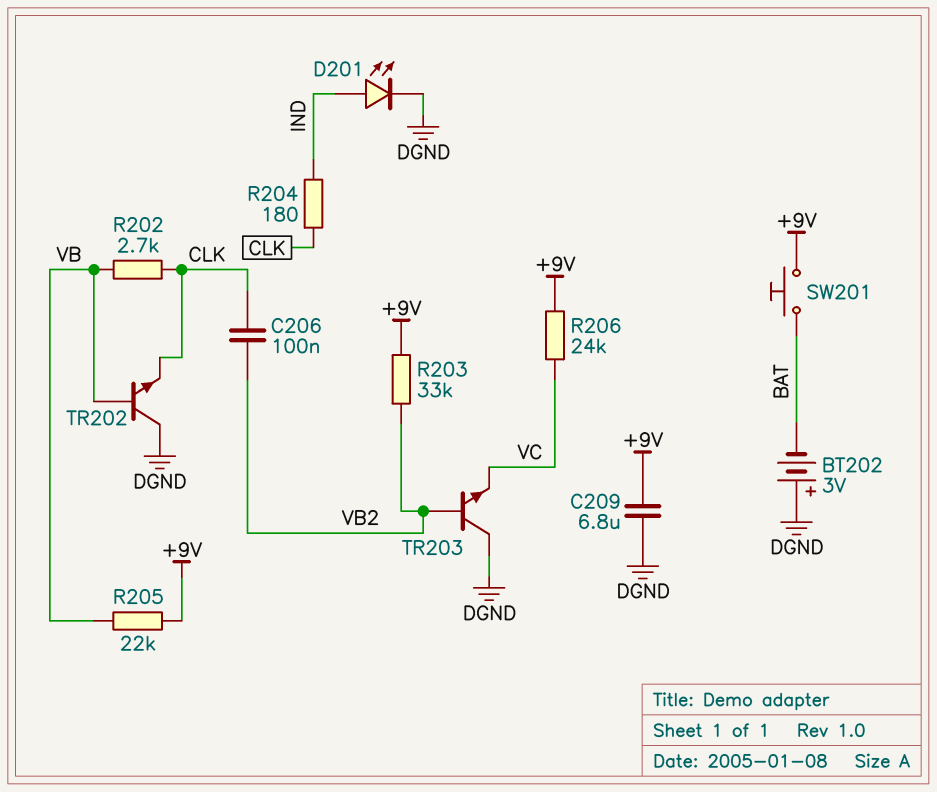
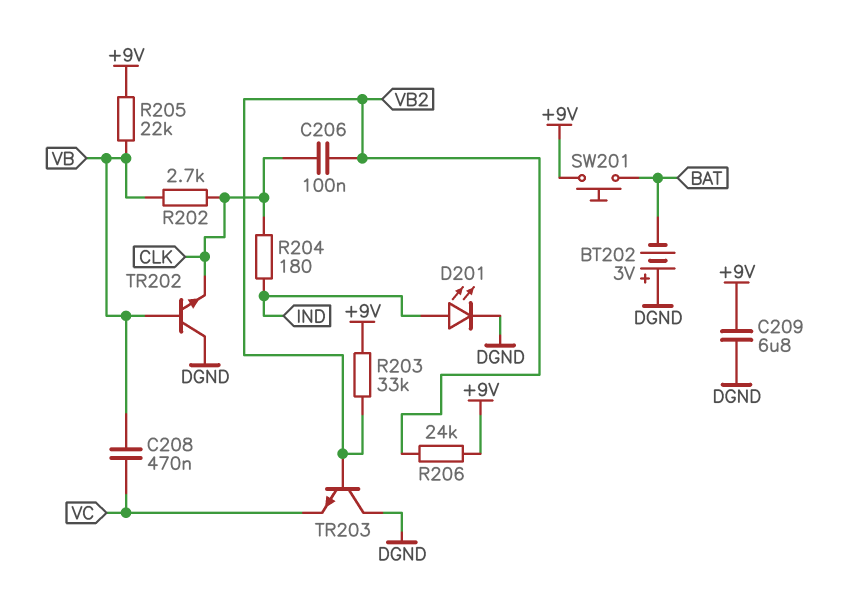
C208: none -> 470nF (VB, VC)
R206: 24k (+9V, VC) -> 24k (+9V, VB2)

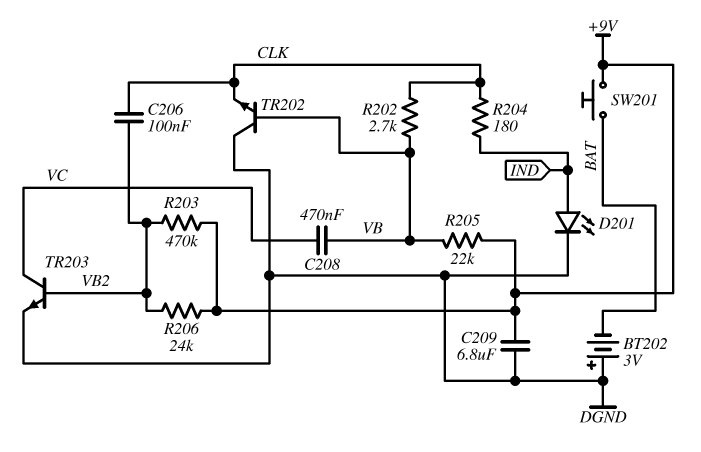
R203: 33k (+9V, VB2) -> 470k (+9V, VB2)
TR203: NPN (B VB2, C DGND, E VC) -> NPN (B VB2, C VC, E DGND)

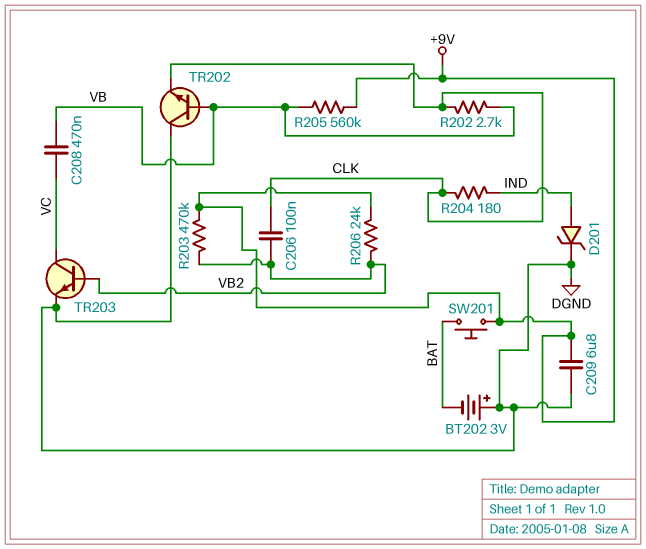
D201: LED (A IND, K DGND) -> zener (A IND, K DGND)
R205: 22k (+9V, VB) -> 560k (+9V, VB)

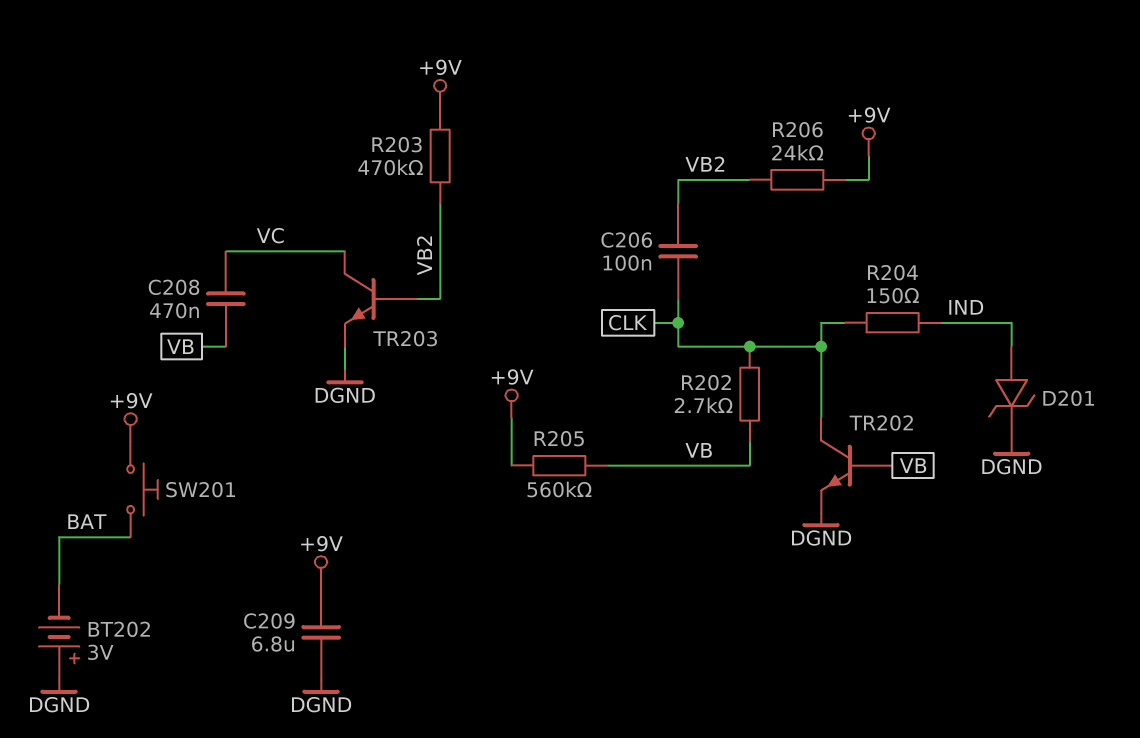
R204: 180 (CLK, IND) -> 150 (CLK, IND)
TR202: NPN (B VB, C DGND, E CLK) -> NPN (B VB, C CLK, E DGND)

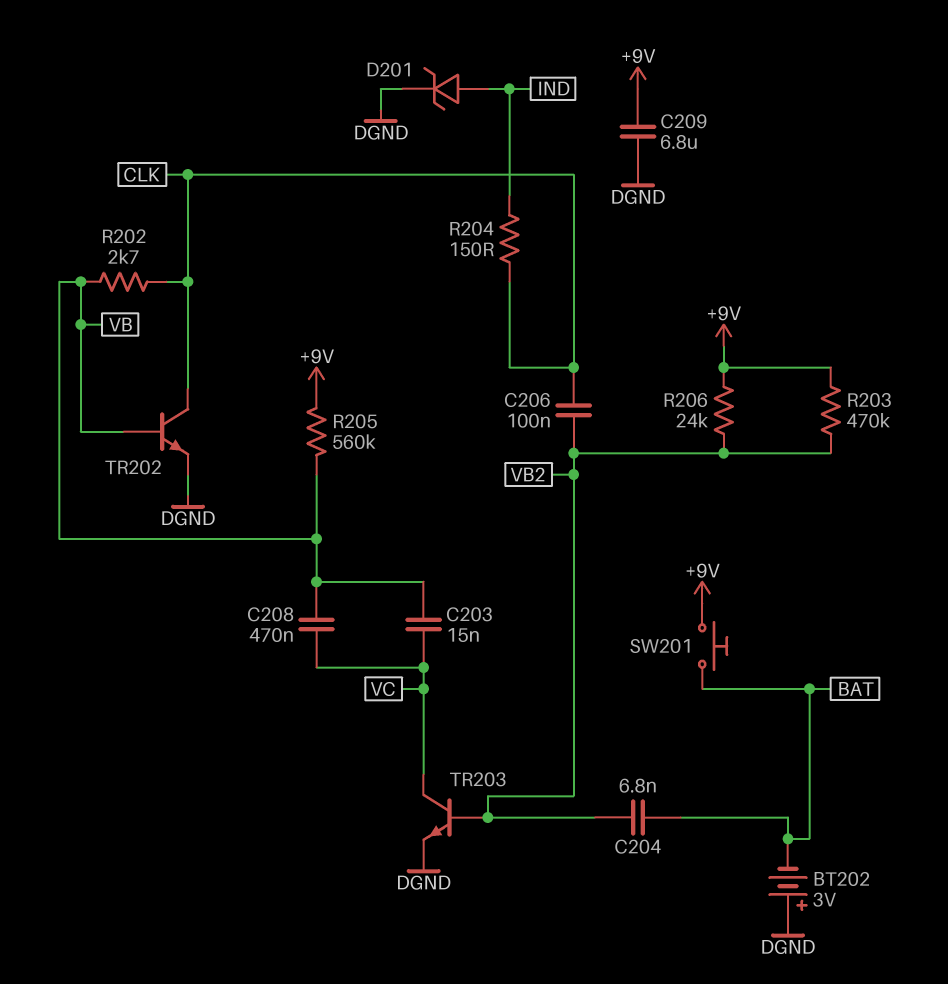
C203: none -> 15nF (VB, VC)
C204: none -> 6.8nF (BAT, VB2)

